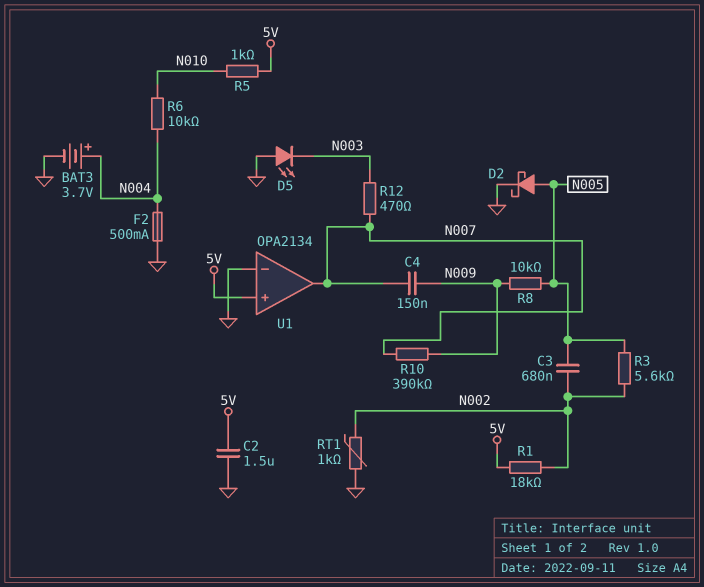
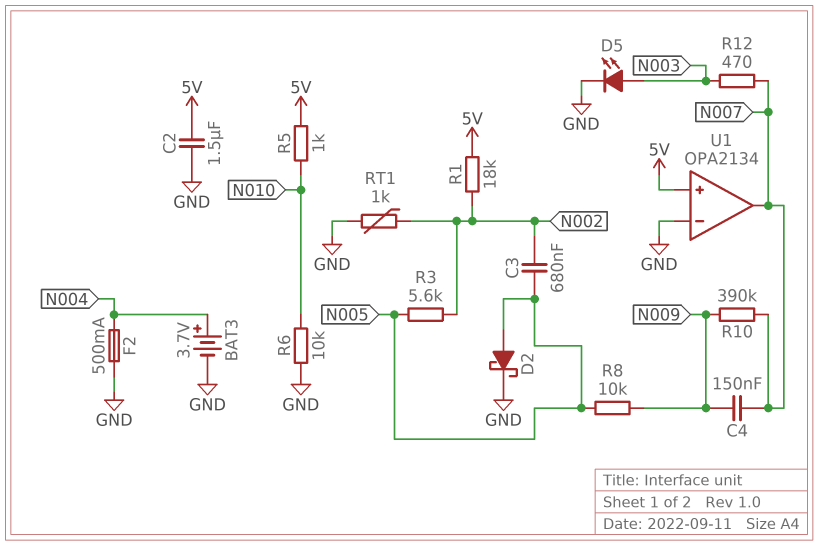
D5: LED (A GND, K N003) -> LED (A N003, K GND)
R6: 10k (N004, N010) -> 10k (GND, N010)

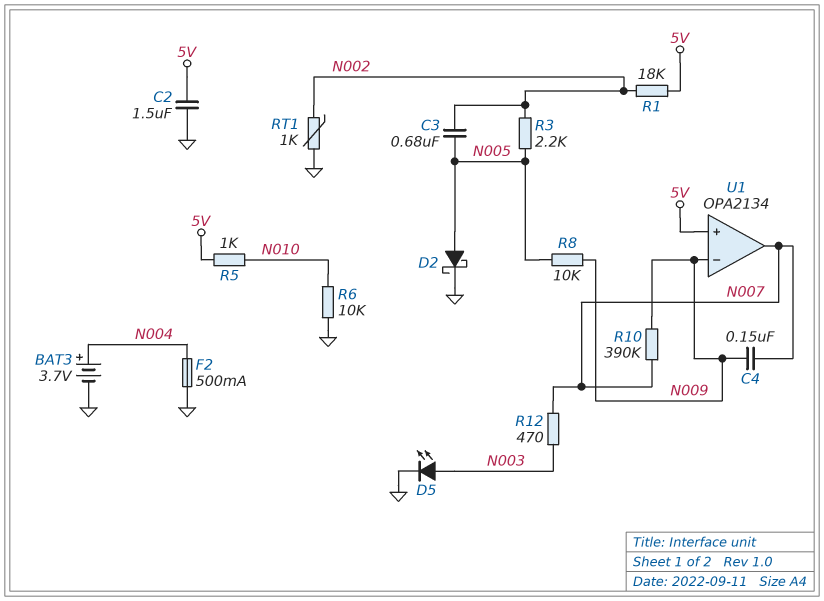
R3: 5.6k (N002, N005) -> 2.2k (N002, N005)
U1 pin in-: GND -> N009

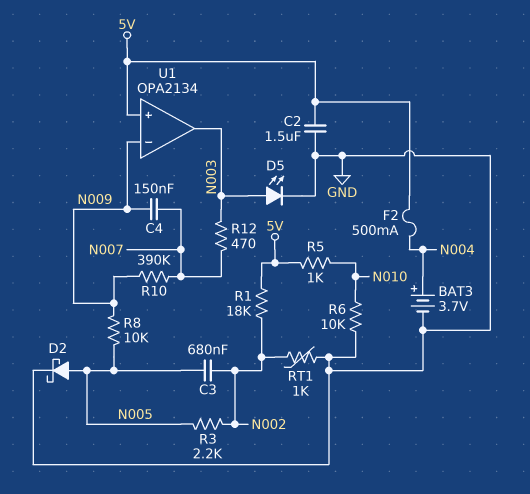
F2: 500mA (GND, N004) -> 500mA (5V, N004)
U1 pin out: N007 -> N003

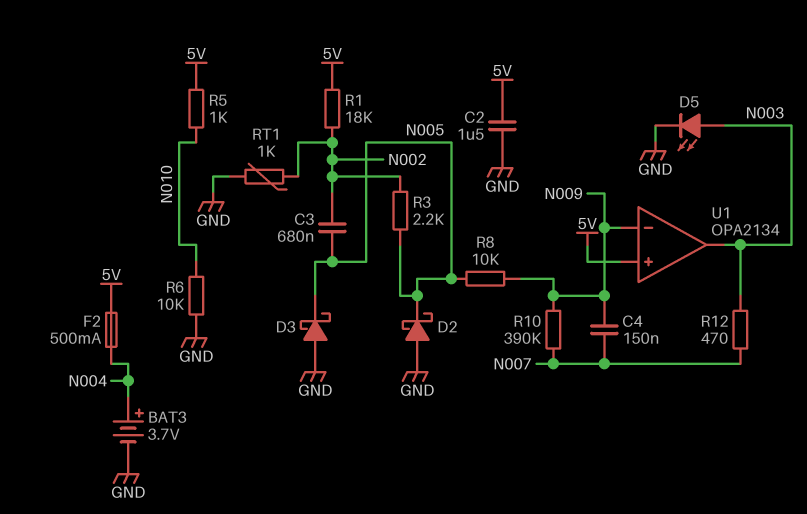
D2: schottky (A N005, K GND) -> schottky (A GND, K N005)
D3: none -> schottky (A GND, K N005)

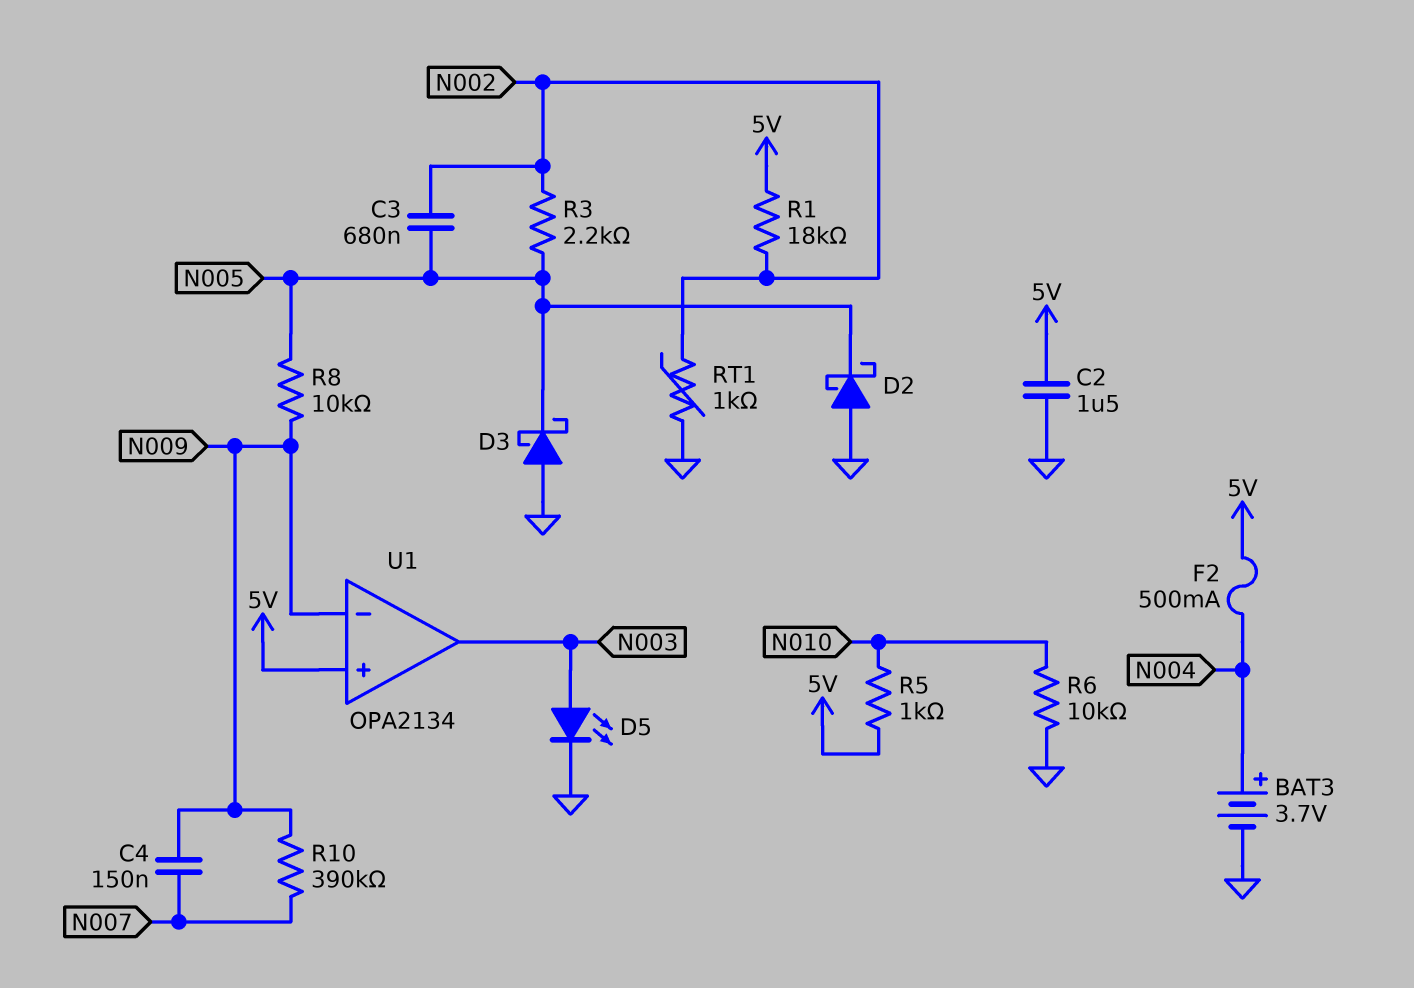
R12: 470 (N003, N007) -> none

